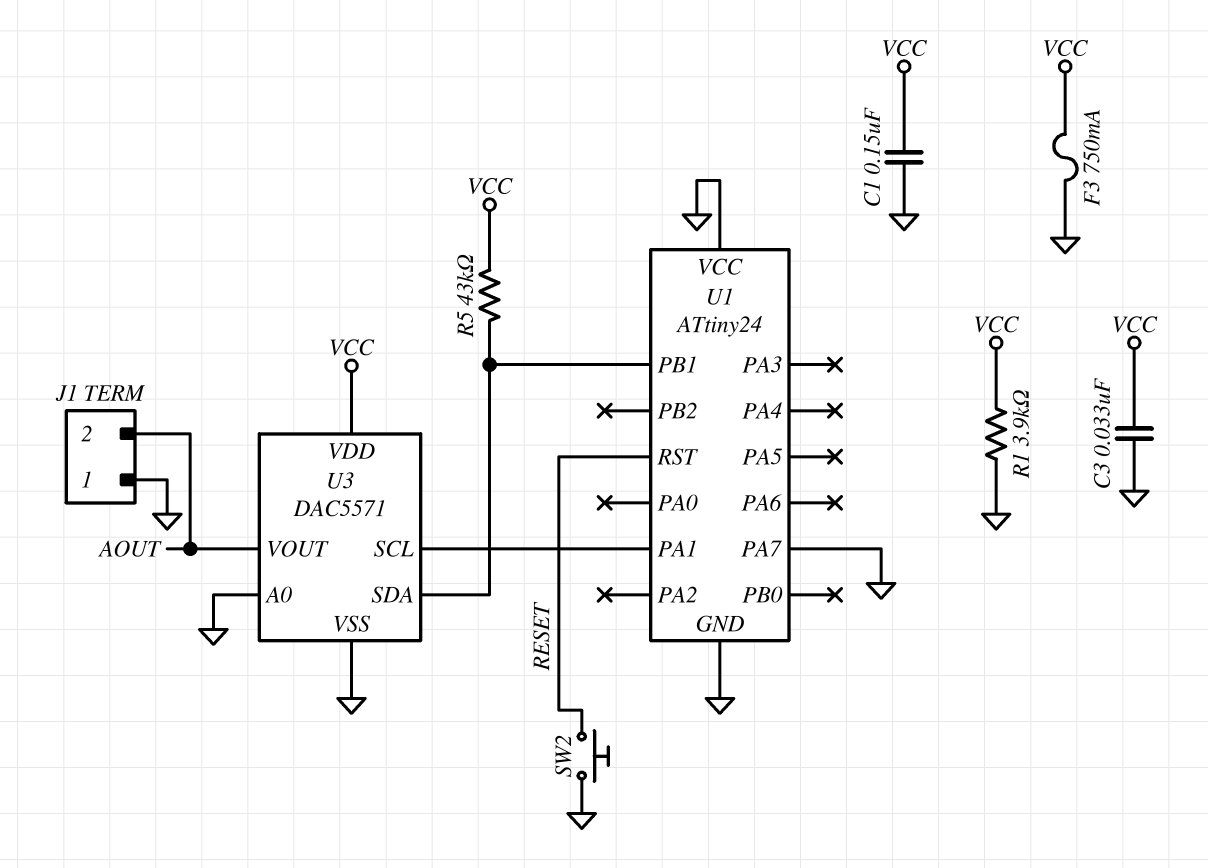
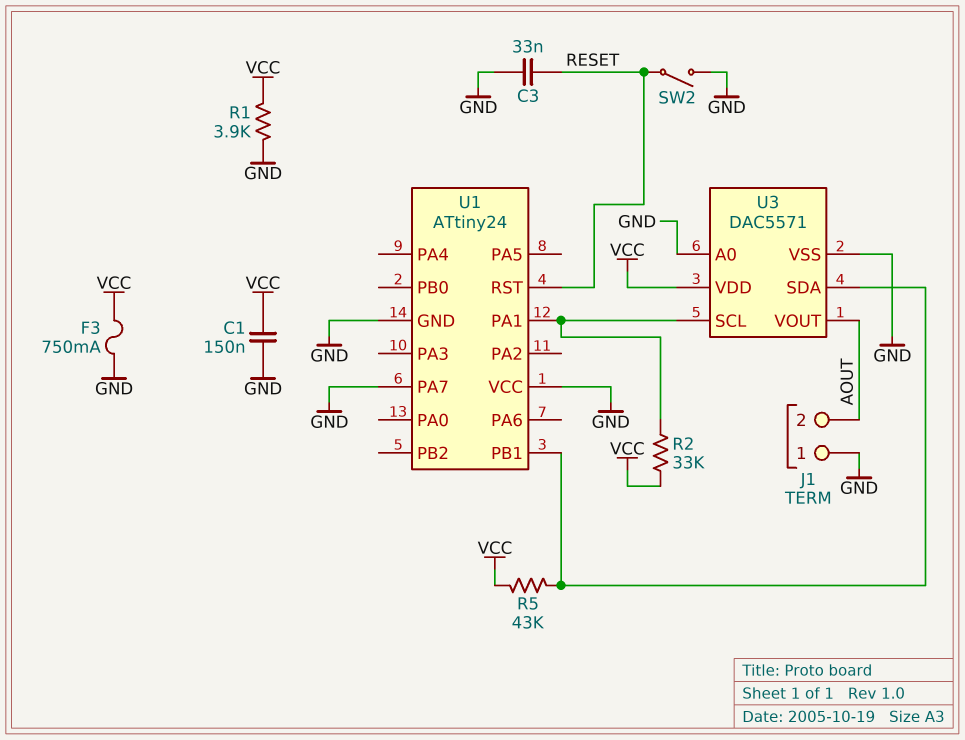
C3: 33nF (GND, VCC) -> 33nF (GND, RESET)
R2: none -> 33k (U1/PA1, VCC)
SW2: button (GND, RESET) -> switch (GND, RESET)

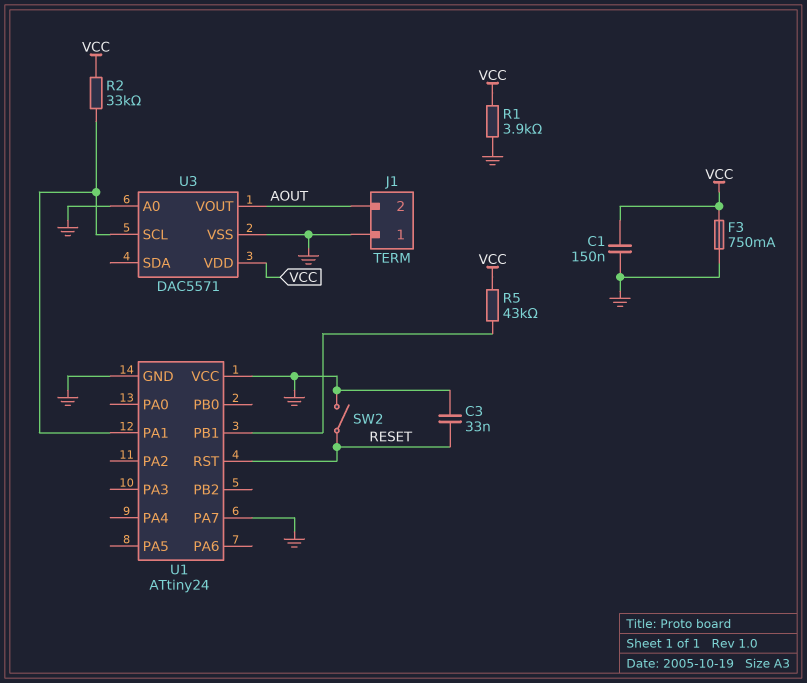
U3 pin SDA: U1/PB1 -> none

